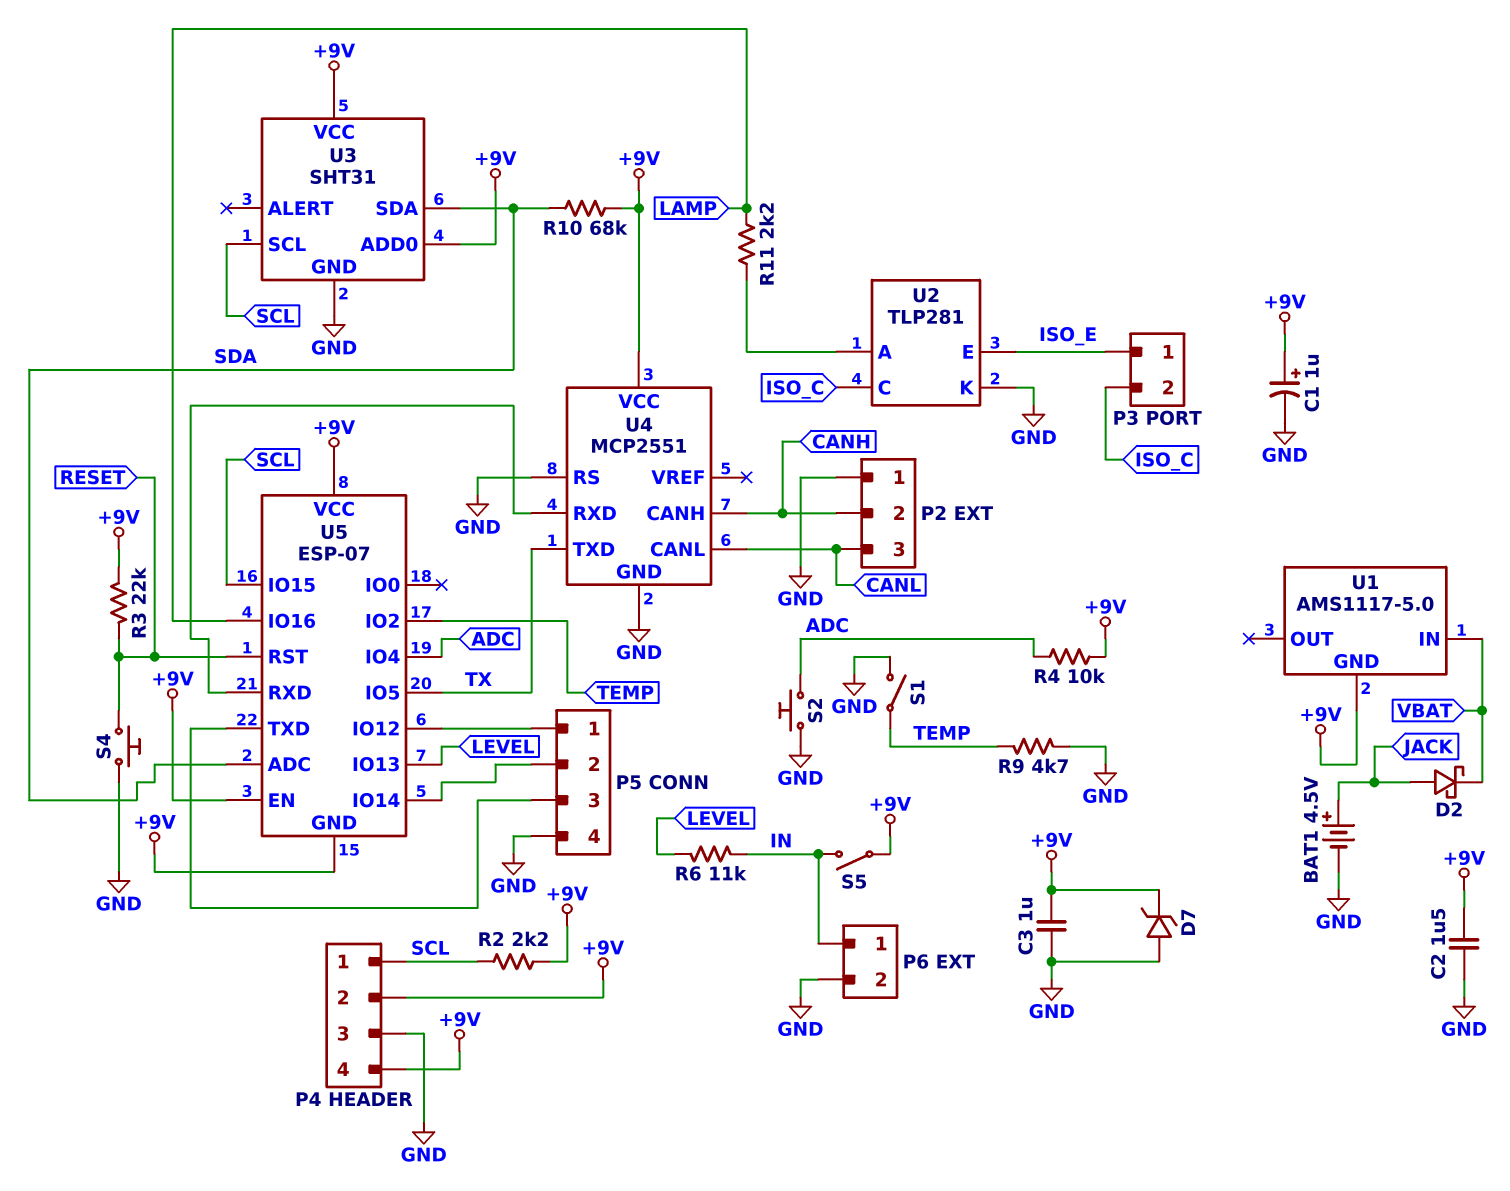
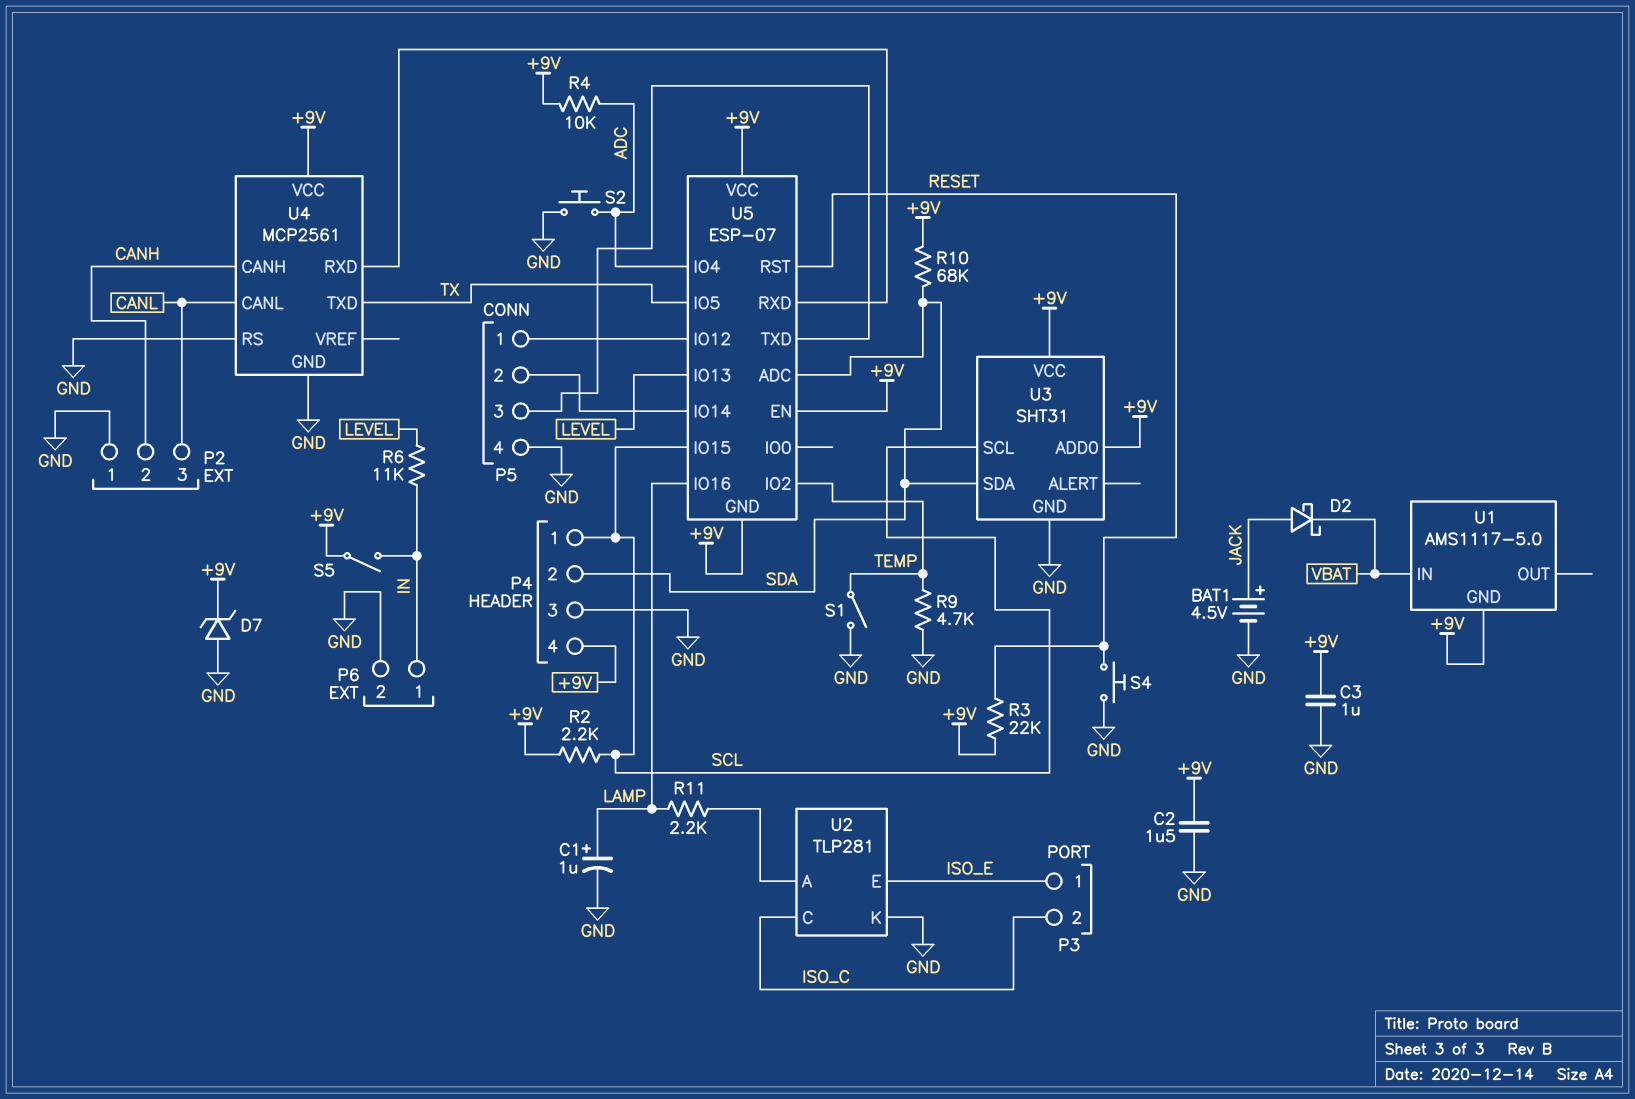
C1: 1uF (plus +9V, minus GND) -> 1uF (plus LAMP, minus GND)
P4 pin 2: +9V -> SDA
U4: MCP2551 -> MCP2561

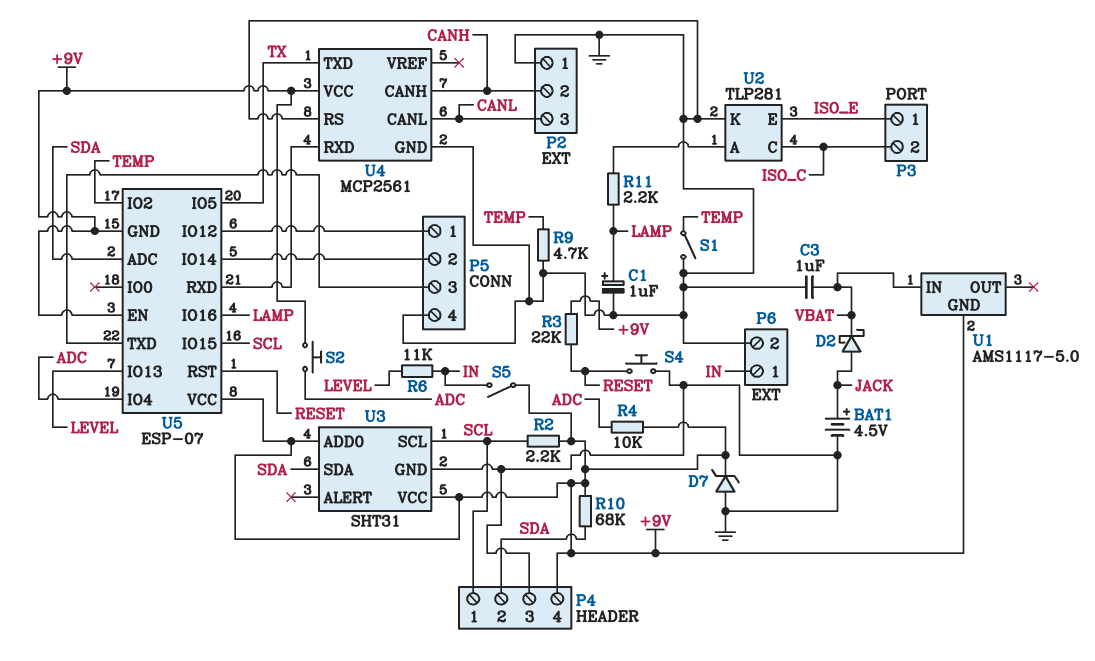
C2: 1.5uF (+9V, GND) -> none
C3: 1uF (+9V, GND) -> 1uF (GND, VBAT)
S2: button (ADC, GND) -> button (+9V, ADC)

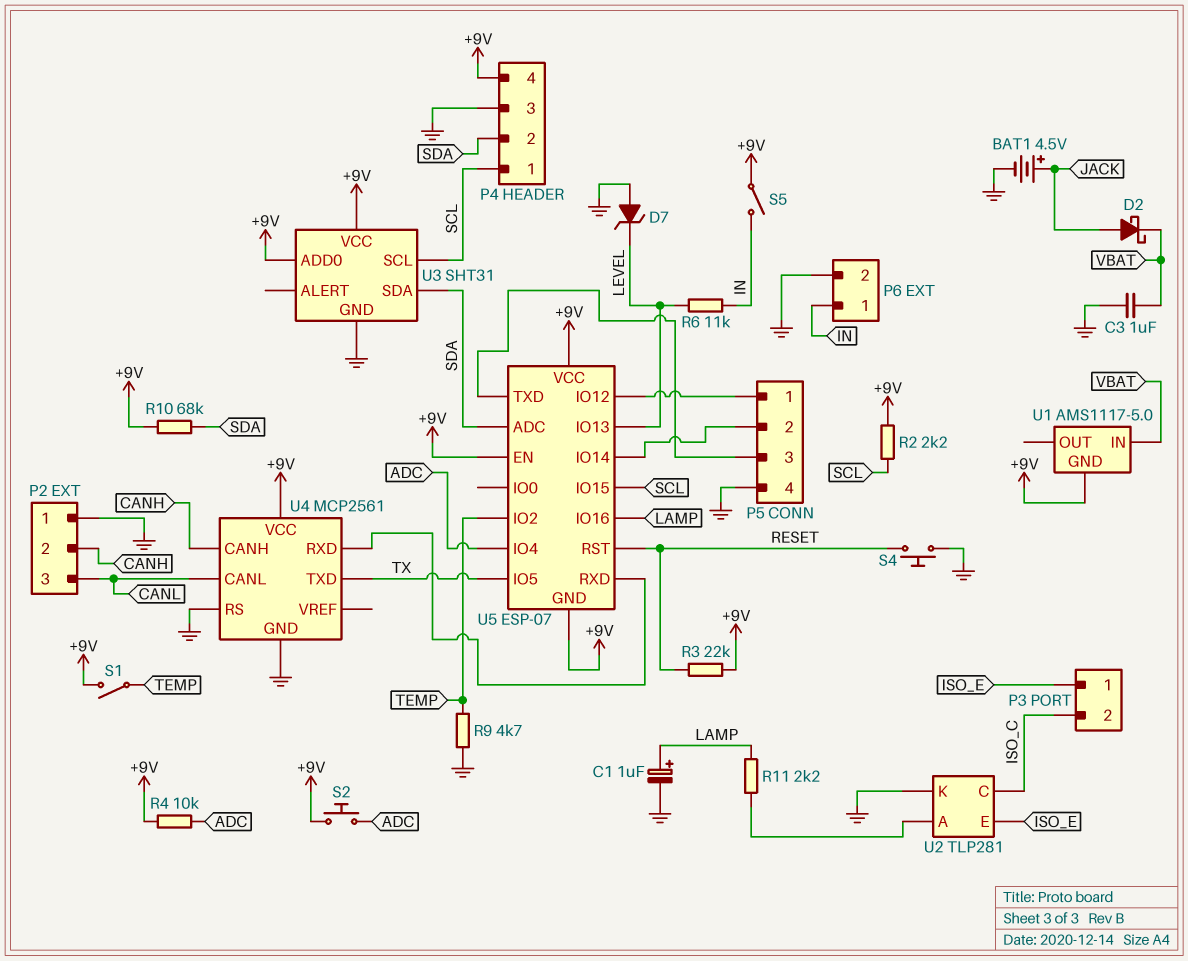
D7: zener (A GND, K +9V) -> zener (A GND, K LEVEL)
S1: switch (GND, TEMP) -> switch (+9V, TEMP)

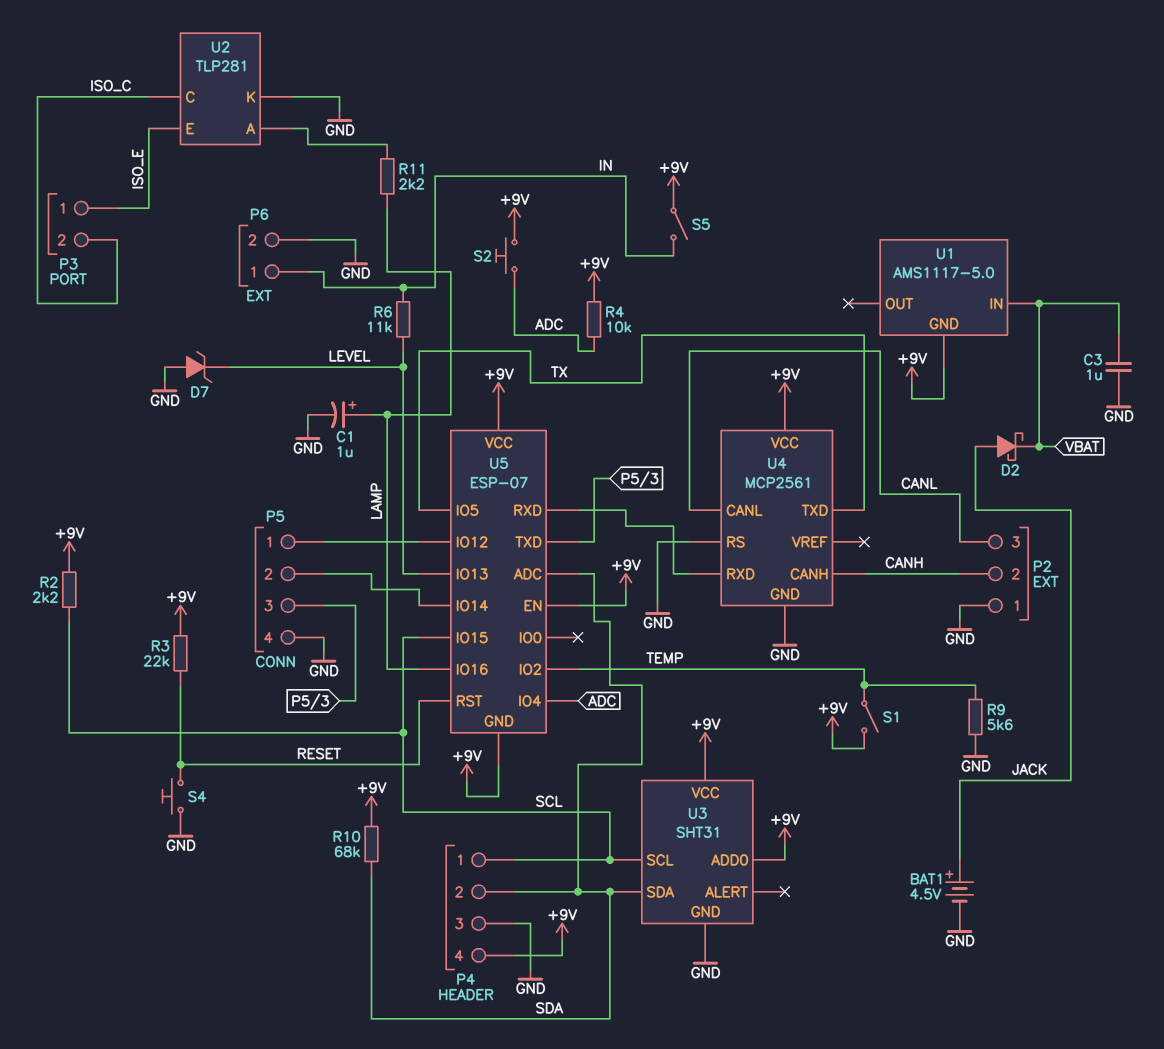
R9: 4.7k (GND, TEMP) -> 5.6k (GND, TEMP)

